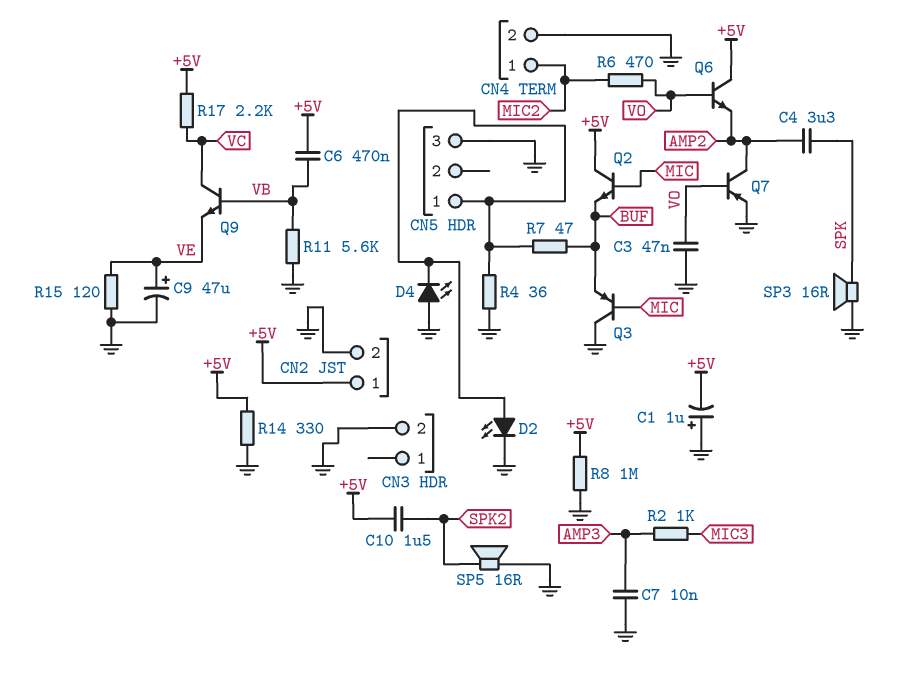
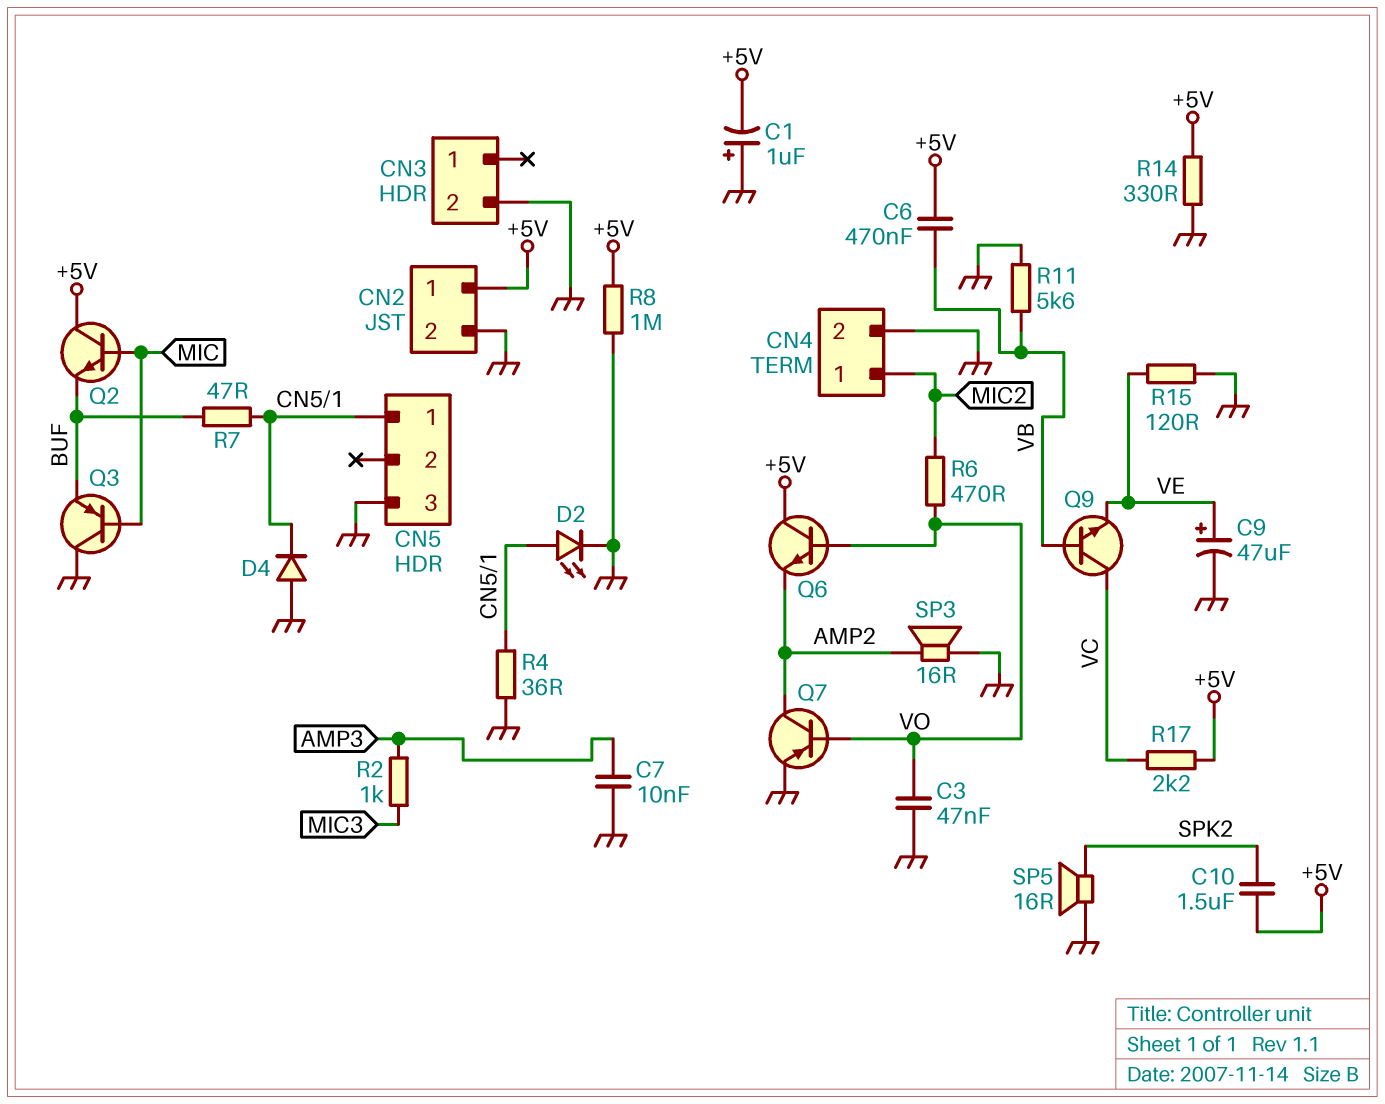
C4: 3.3uF (AMP2, SPK) -> none
D4: LED (A GND, K CN5/1) -> diode (A GND, K CN5/1)
SP3: speaker 16R (GND, SPK) -> speaker 16R (AMP2, GND)

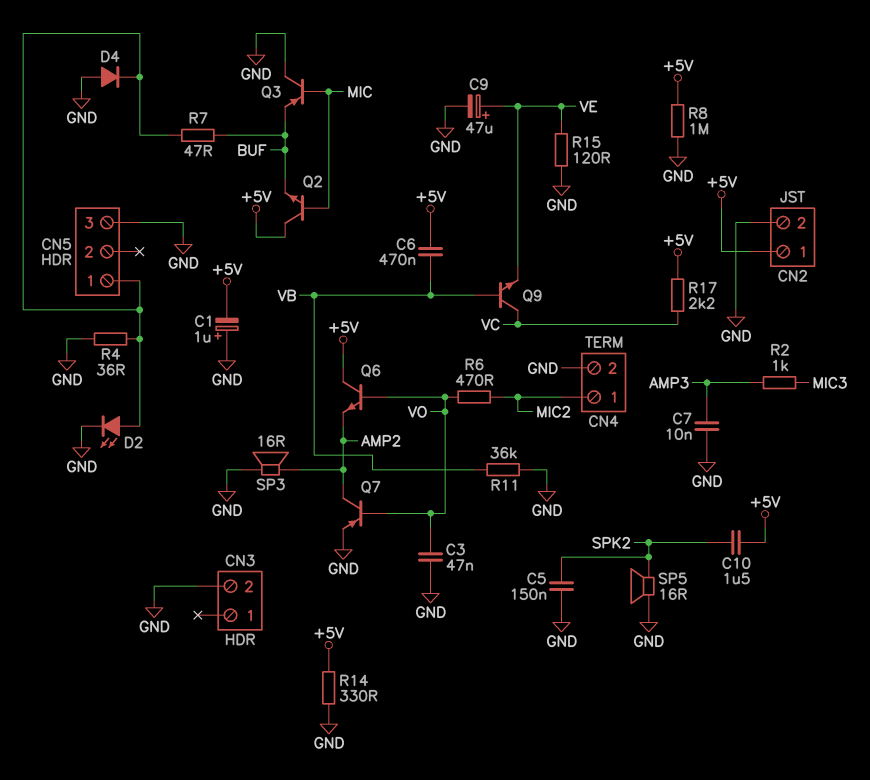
C5: none -> 150nF (GND, SPK2)
R11: 5.6k (GND, VB) -> 36k (GND, VB)

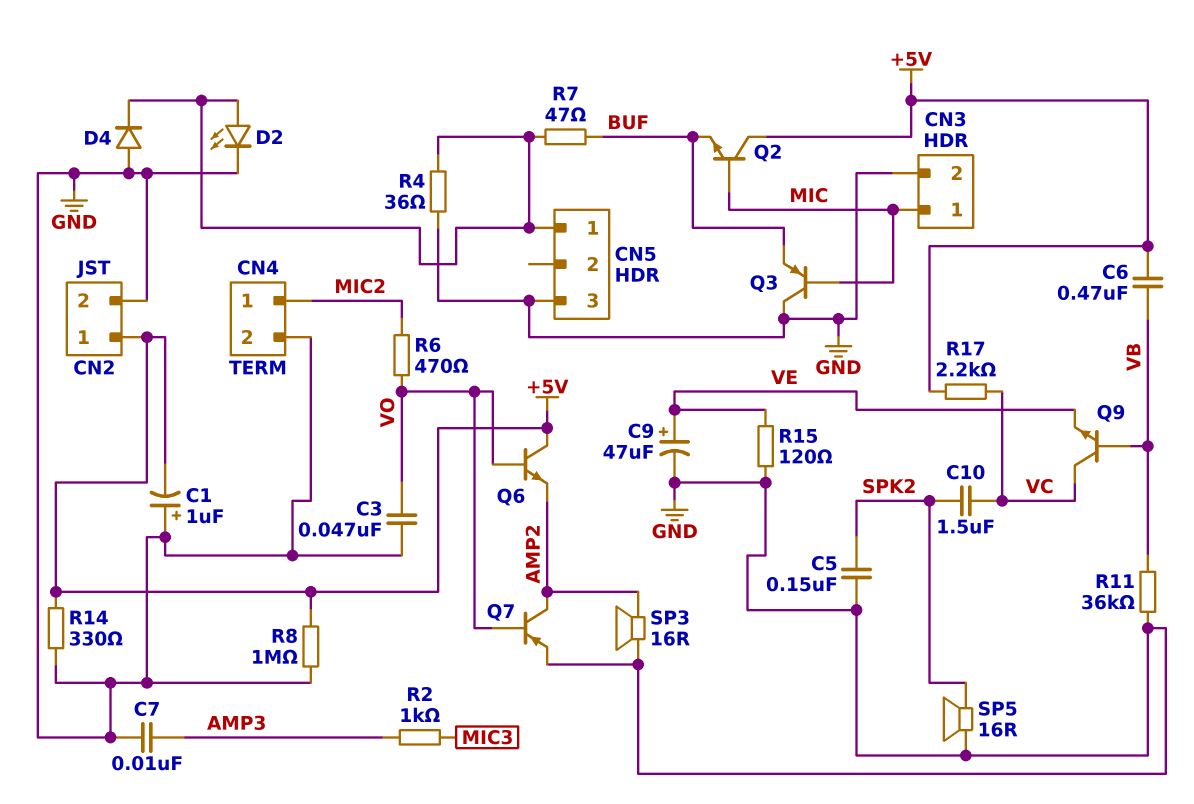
C10: 1.5uF (+5V, SPK2) -> 1.5uF (SPK2, VC)
CN3 pin 1: none -> MIC

